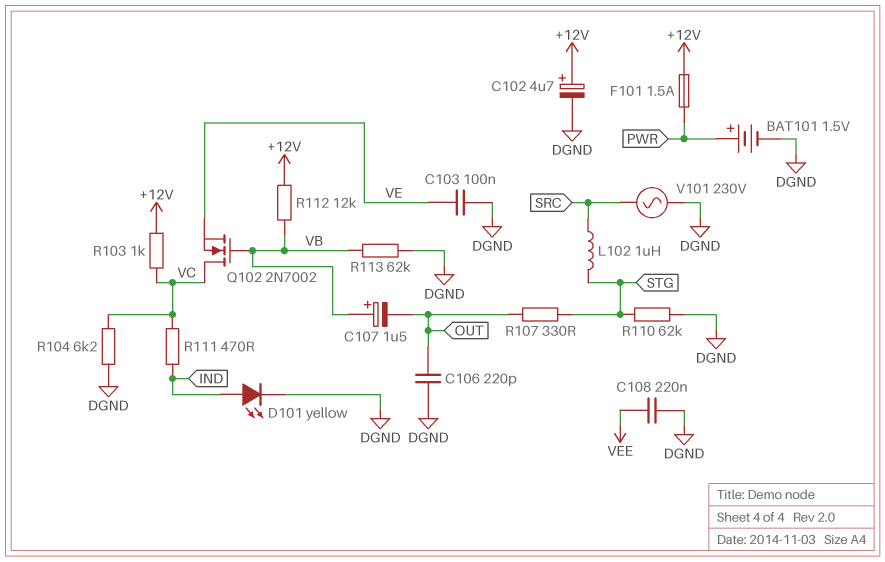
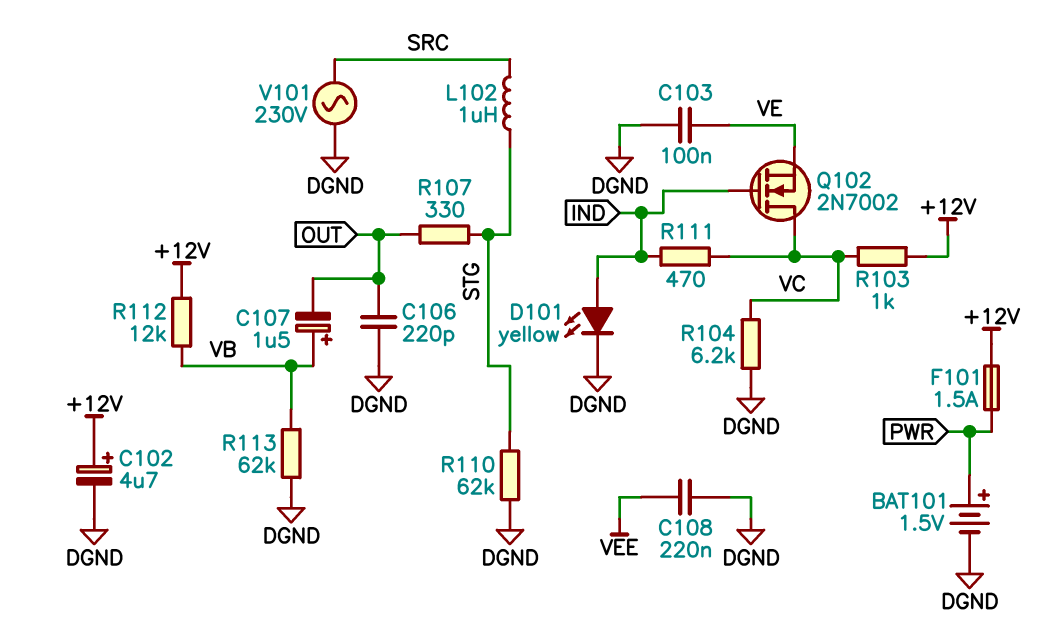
Q102: NMOS 2N7002 (G VB, D VC, S VE) -> NMOS 2N7002 (G IND, D VC, S VE)

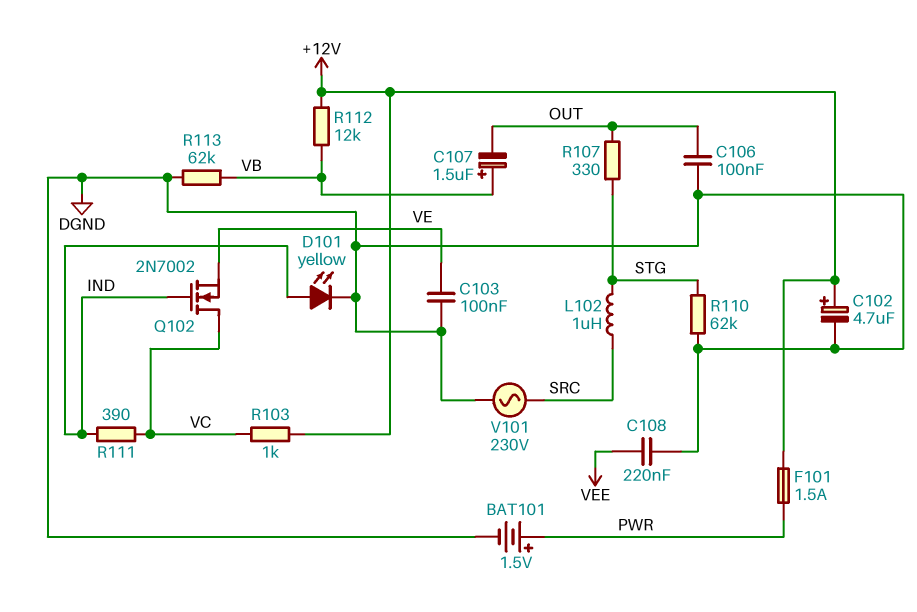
C106: 220pF (DGND, OUT) -> 100nF (DGND, OUT)
R104: 6.2k (DGND, VC) -> none
R111: 470 (IND, VC) -> 390 (IND, VC)

